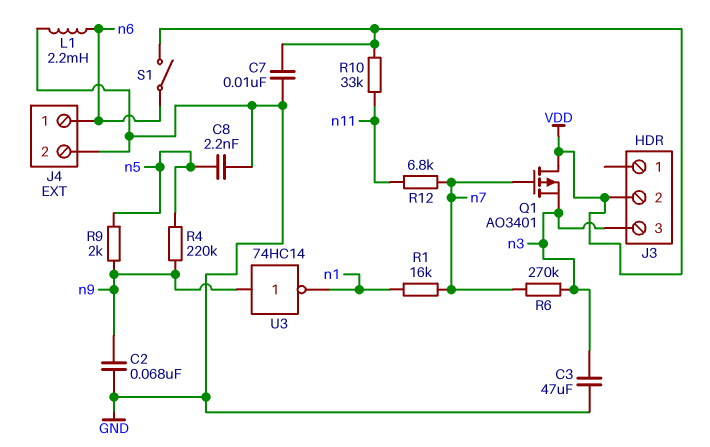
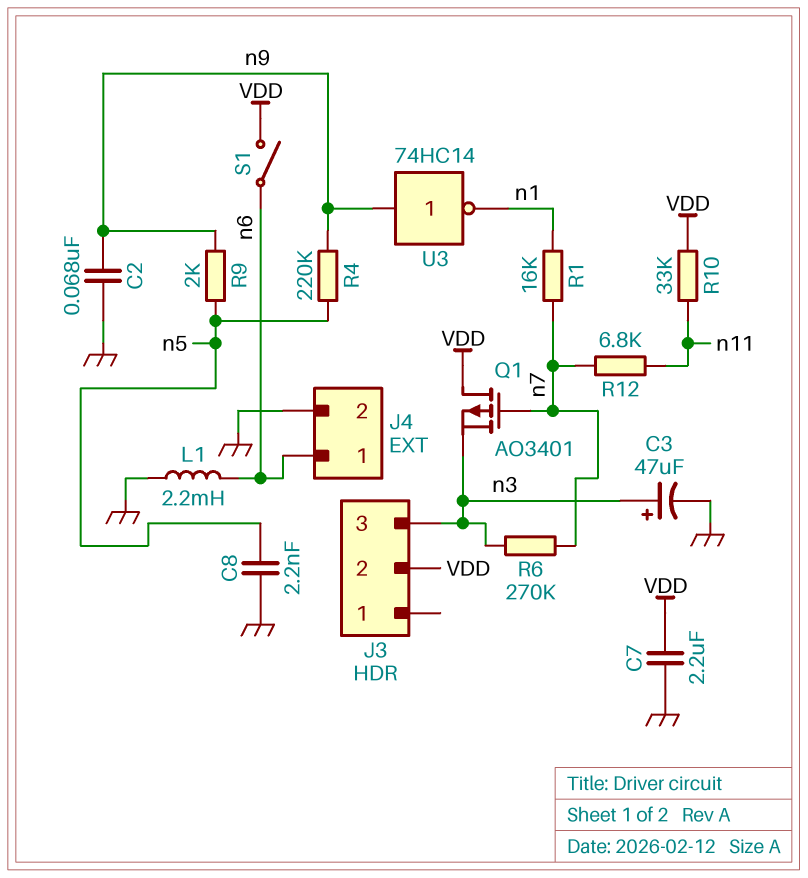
C3: 47uF (GND, n3) -> 47uF (plus n3, minus GND)
C7: 10nF (GND, VDD) -> 2.2uF (GND, VDD)

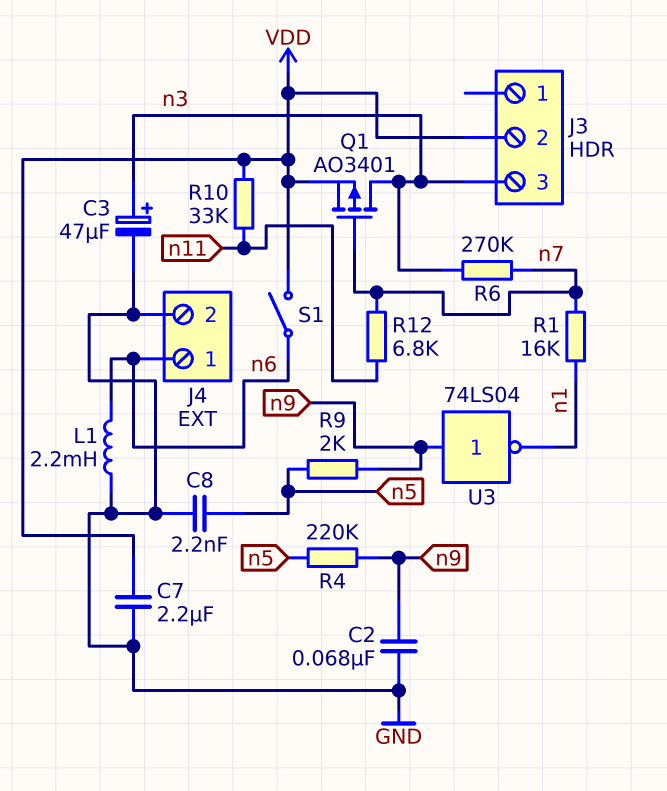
Q1: PMOS AO3401 (G n7, D VDD, S n3) -> PMOS AO3401 (G n7, D n3, S VDD)
U3: NOT 74HC14 (in n9, out n1) -> NOT 74LS04 (in n9, out n1)

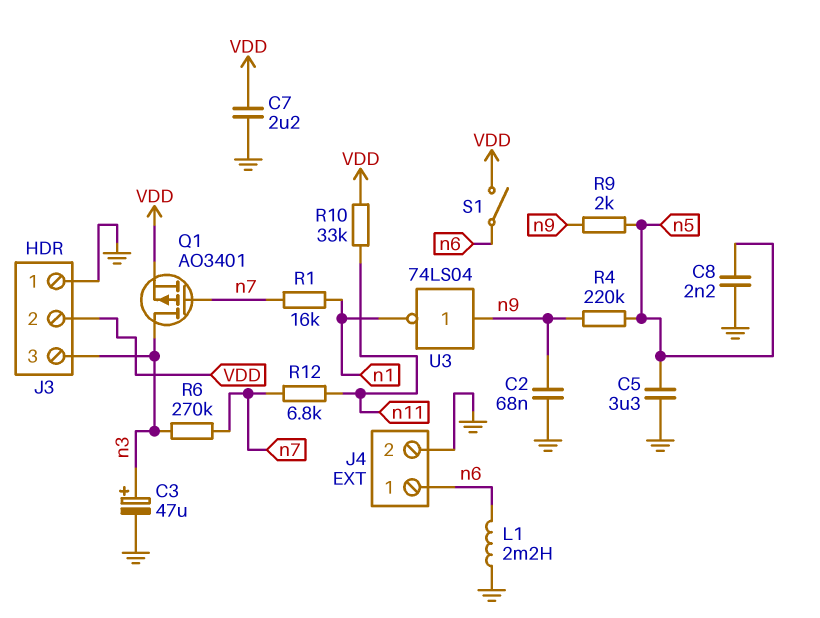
C5: none -> 3.3uF (GND, n5)
J3 pin 1: none -> GND

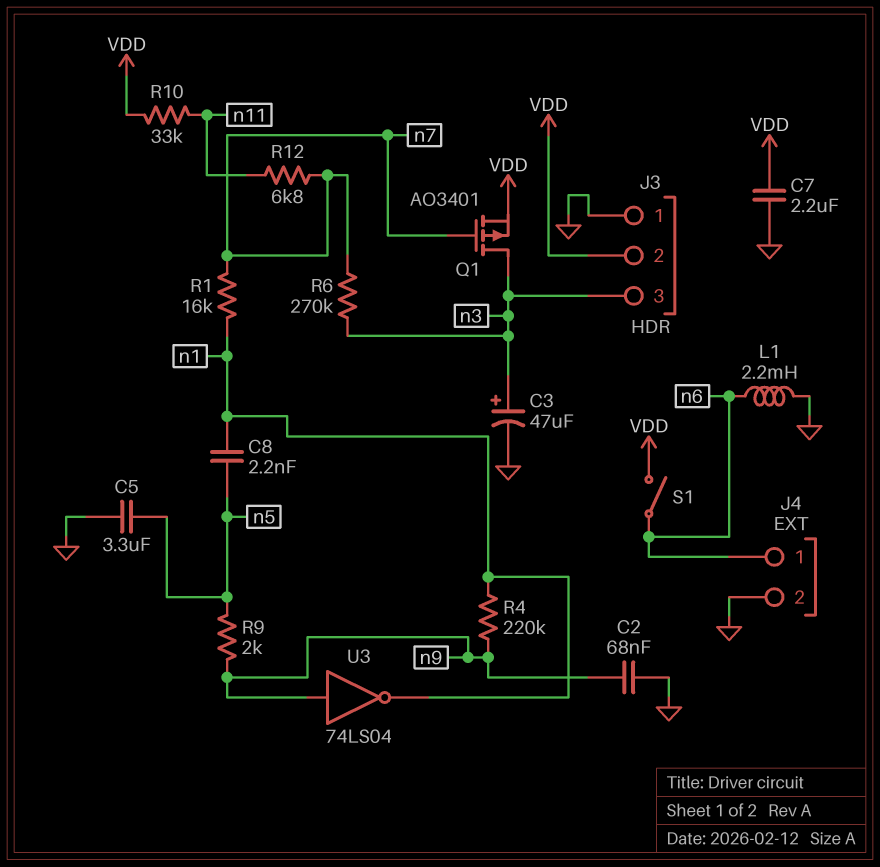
C8: 2.2nF (GND, n5) -> 2.2nF (n1, n5)
R4: 220k (n5, n9) -> 220k (n1, n9)

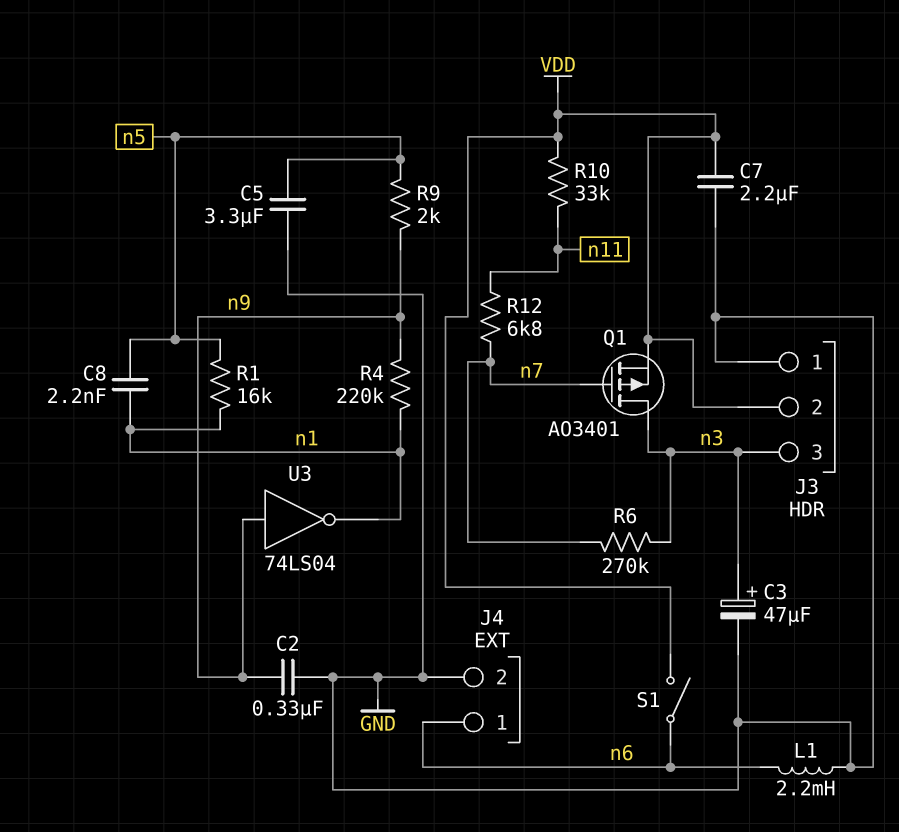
C2: 68nF (GND, n9) -> 330nF (GND, n9)
R1: 16k (n1, n7) -> 16k (n1, n5)

